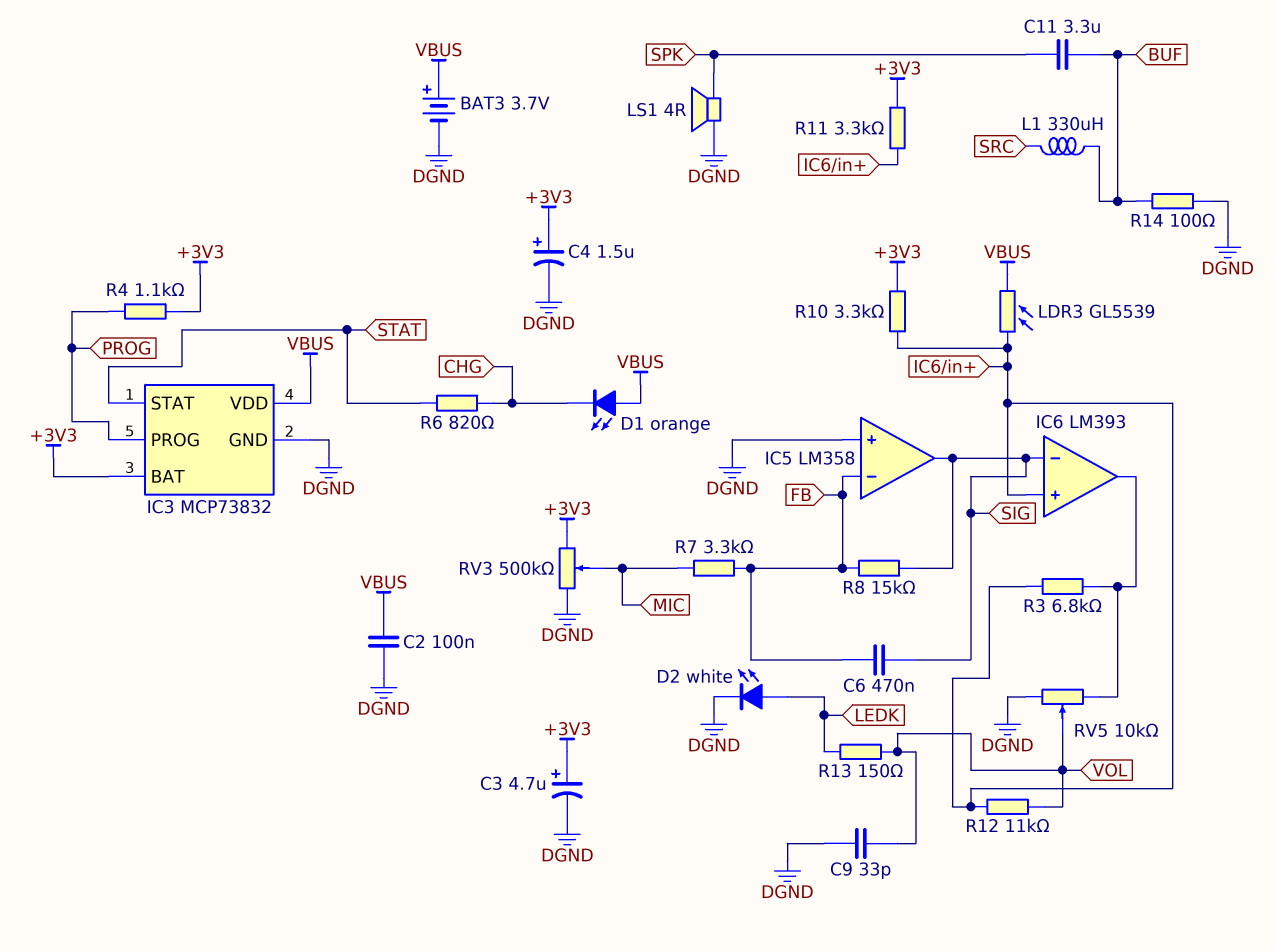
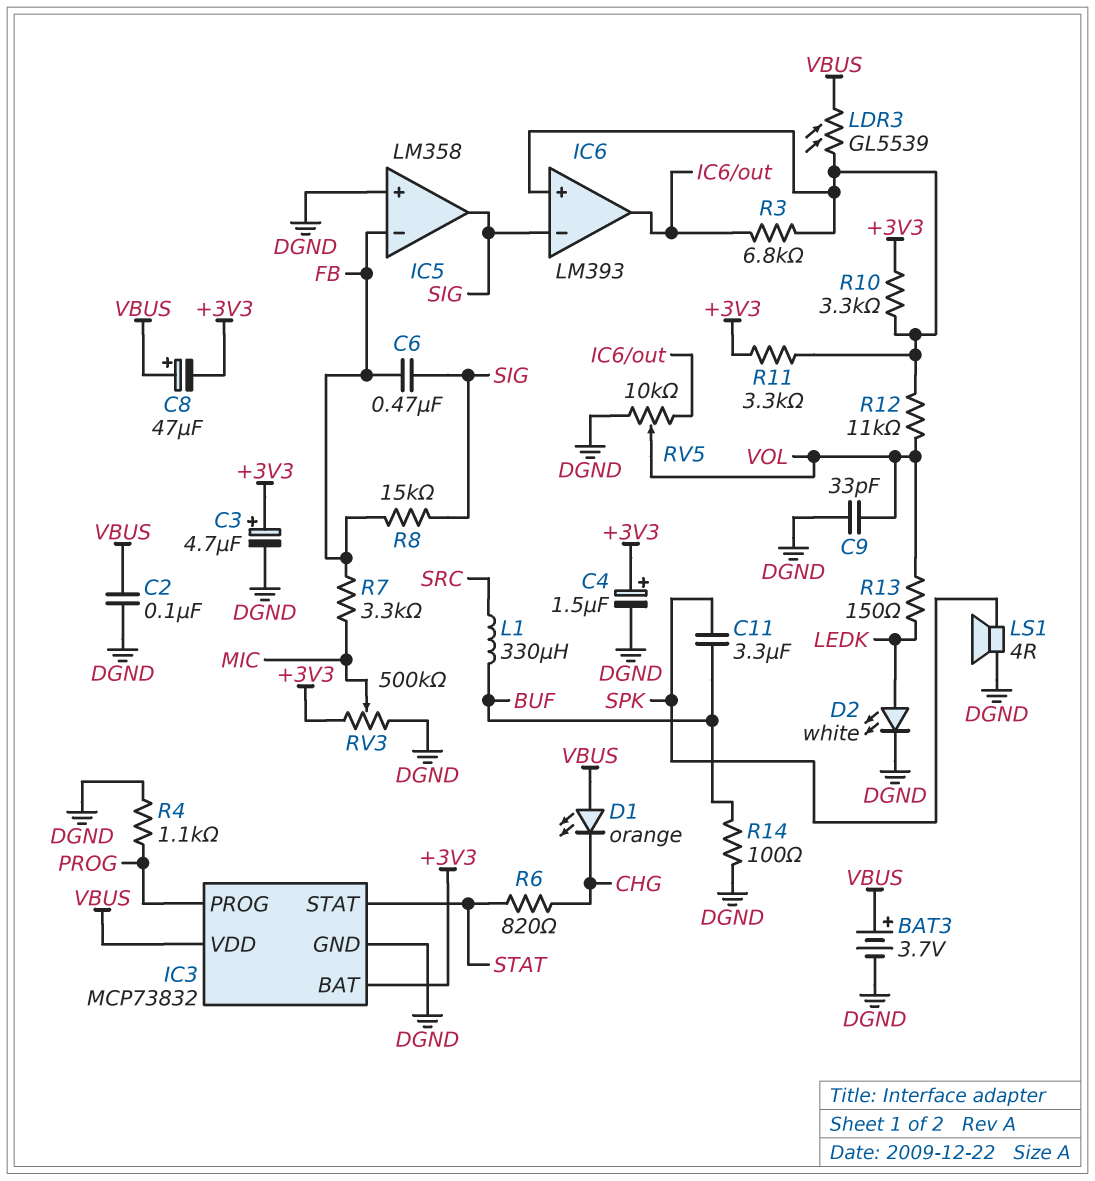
C8: none -> 47uF (plus VBUS, minus +3V3)
R4: 1.1k (+3V3, PROG) -> 1.1k (DGND, PROG)

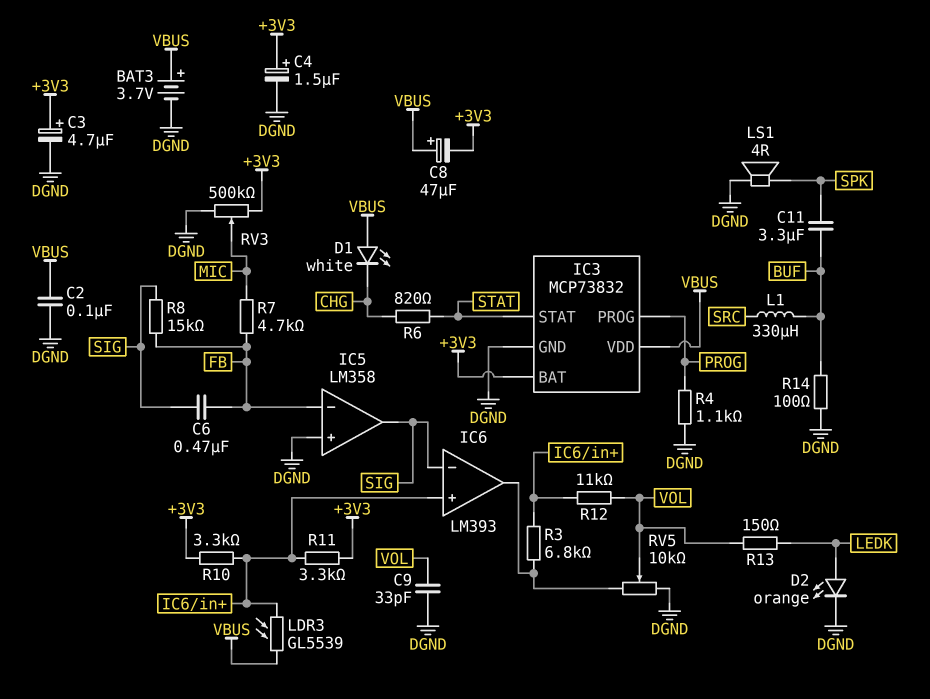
D1: LED orange (A VBUS, K CHG) -> LED white (A VBUS, K CHG)
D2: LED white (A LEDK, K DGND) -> LED orange (A LEDK, K DGND)
R7: 3.3k (FB, MIC) -> 4.7k (FB, MIC)

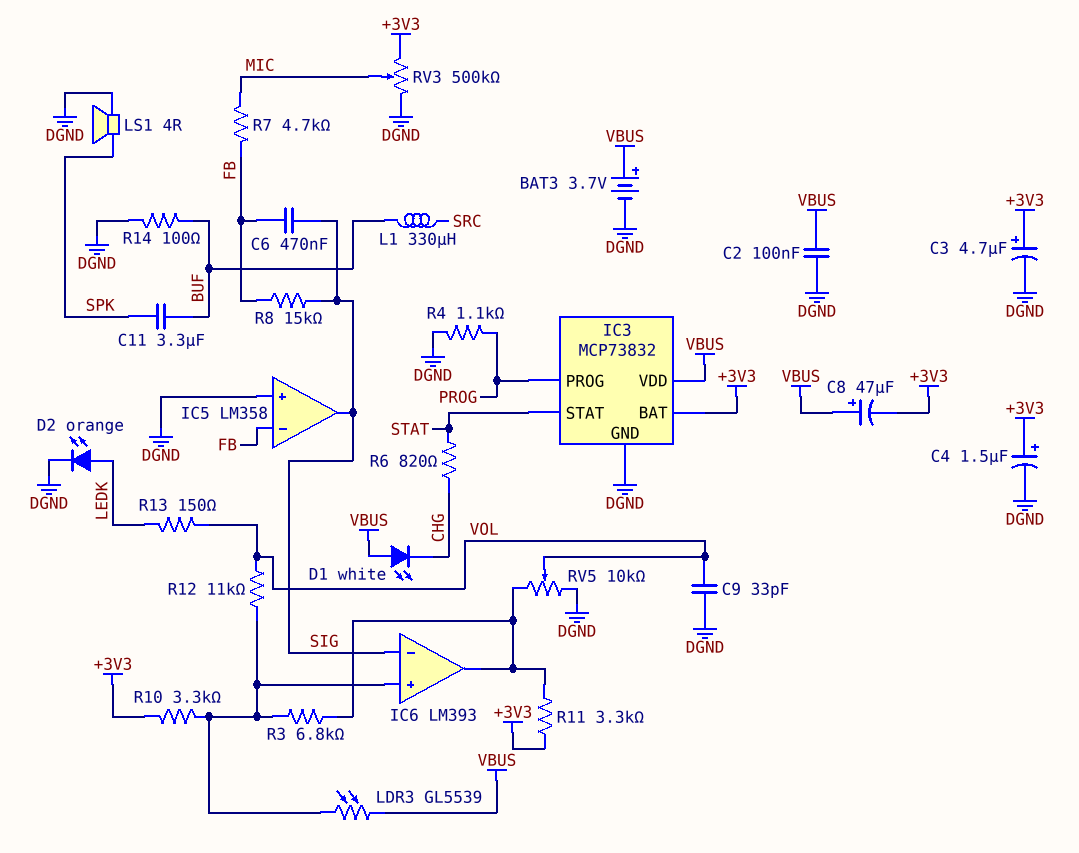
R11: 3.3k (+3V3, IC6/in+) -> 3.3k (+3V3, IC6/out)

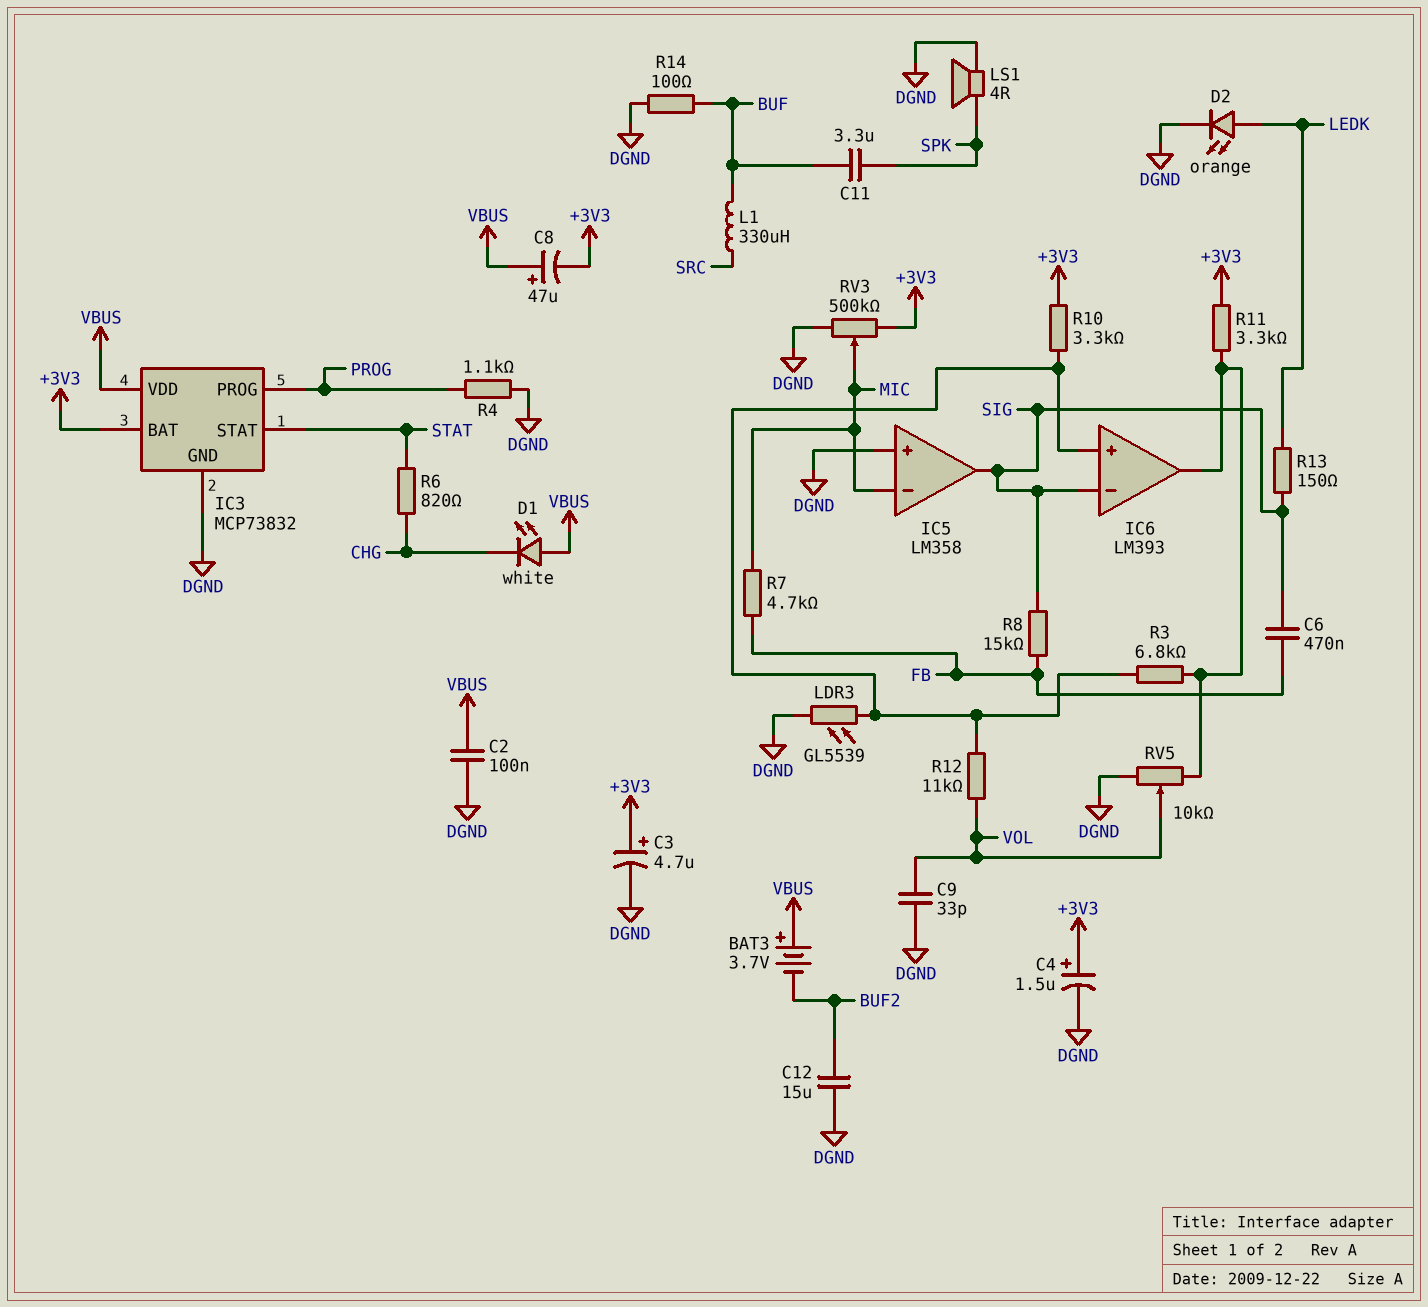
BAT3: 3.7V (plus VBUS, minus DGND) -> 3.7V (plus VBUS, minus BUF2)
C12: none -> 15uF (BUF2, DGND)
IC5 pin in-: FB -> MIC
LDR3: GL5539 (IC6/in+, VBUS) -> GL5539 (DGND, IC6/in+)
R13: 150 (LEDK, VOL) -> 150 (LEDK, SIG)

